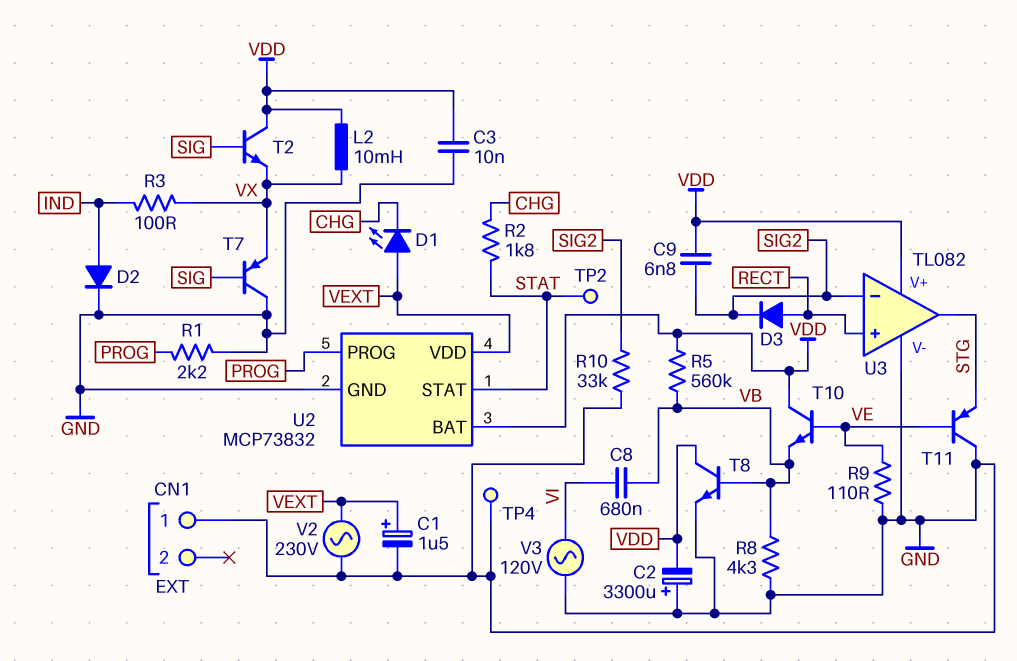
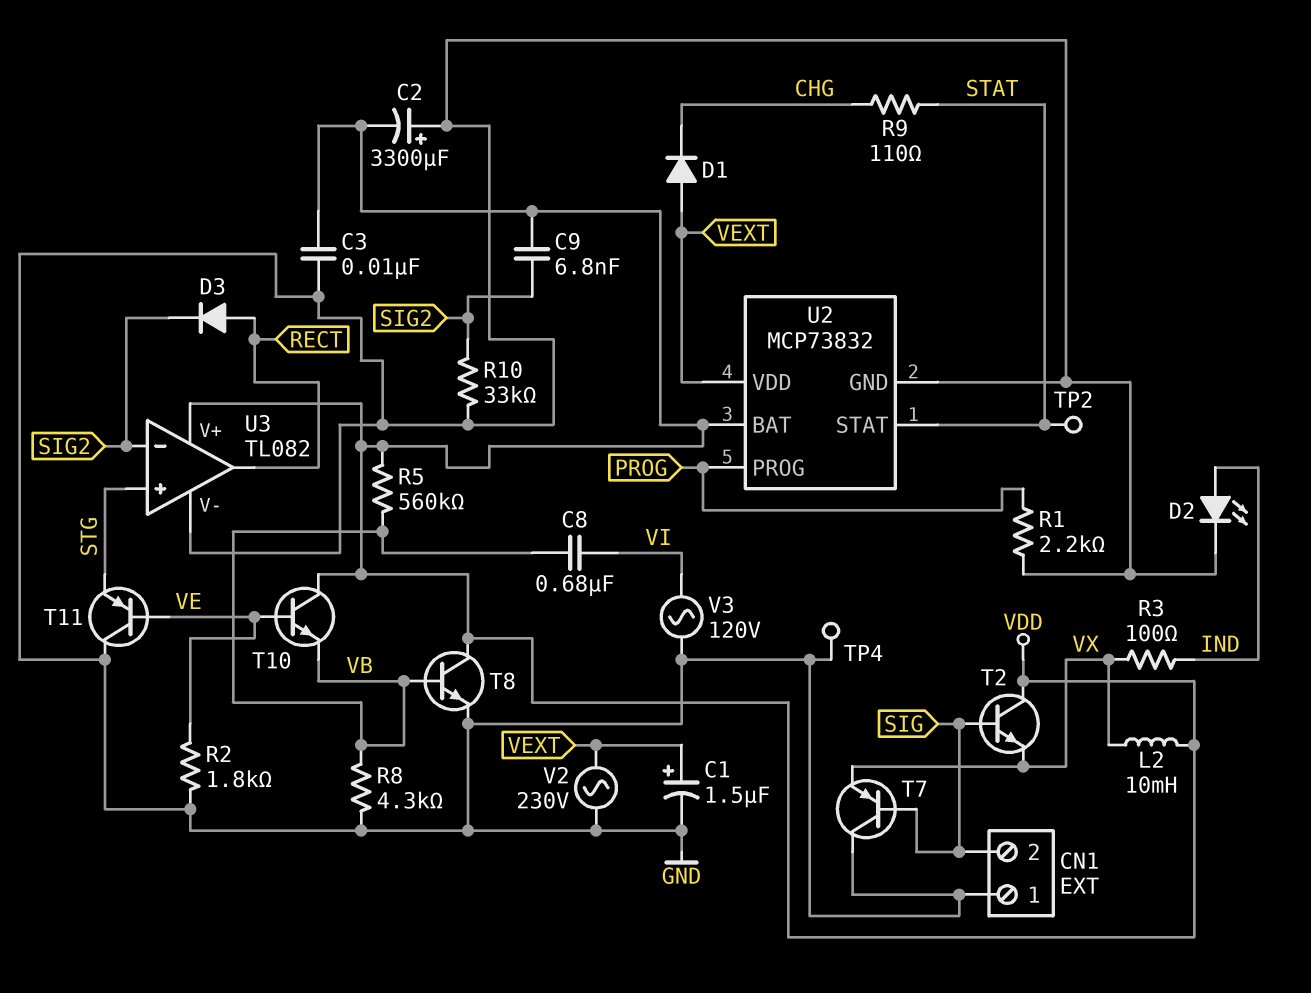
CN1 pin 2: none -> SIG
D1: LED (A VEXT, K CHG) -> diode (A VEXT, K CHG)
D2: diode (A IND, K GND) -> LED (A IND, K GND)
R2: 1.8k (CHG, STAT) -> 1.8k (GND, VE)
R9: 110 (GND, VE) -> 110 (CHG, STAT)
U3 pin in+: RECT -> STG
U3 pin out: STG -> RECT

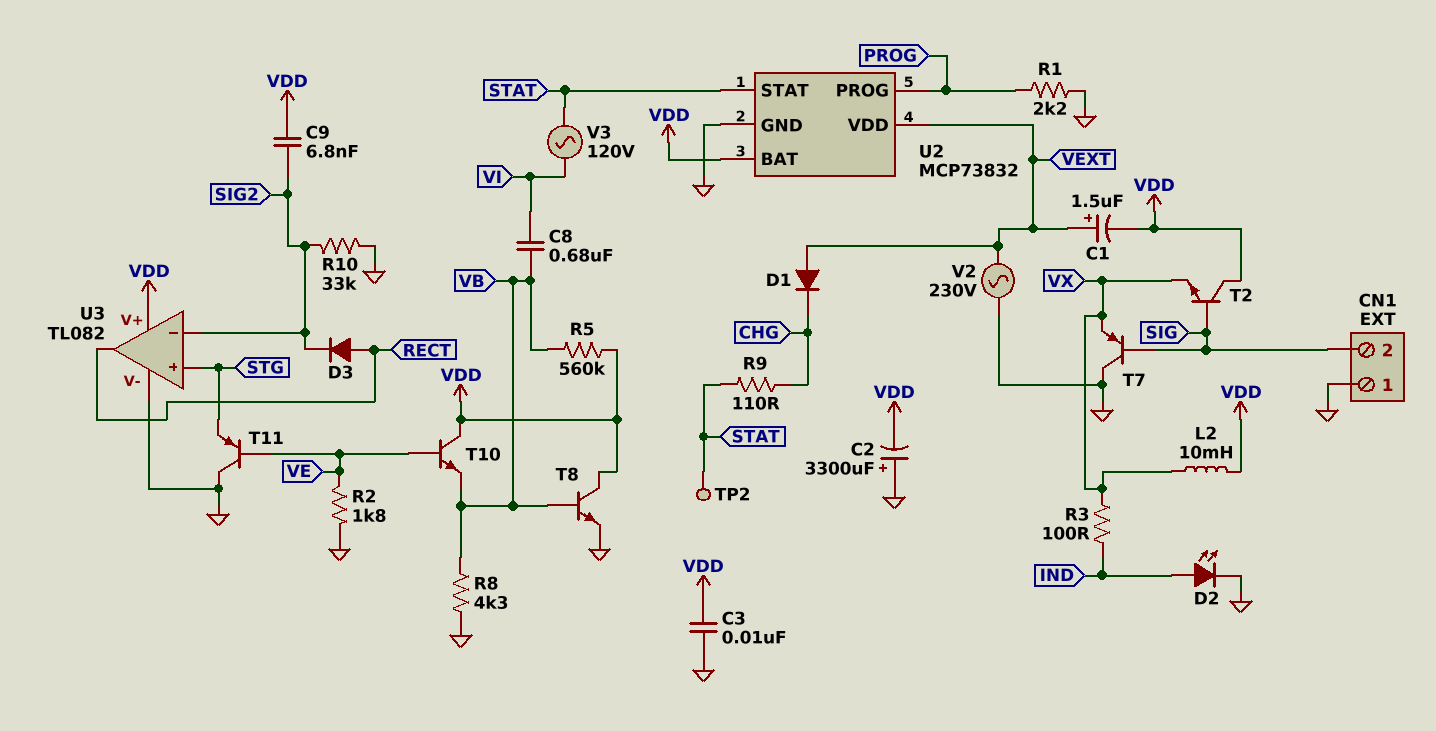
C1: 1.5uF (plus VEXT, minus GND) -> 1.5uF (plus VEXT, minus VDD)
TP4: test point (GND) -> none
V3: AC 120V (GND, VI) -> AC 120V (STAT, VI)

